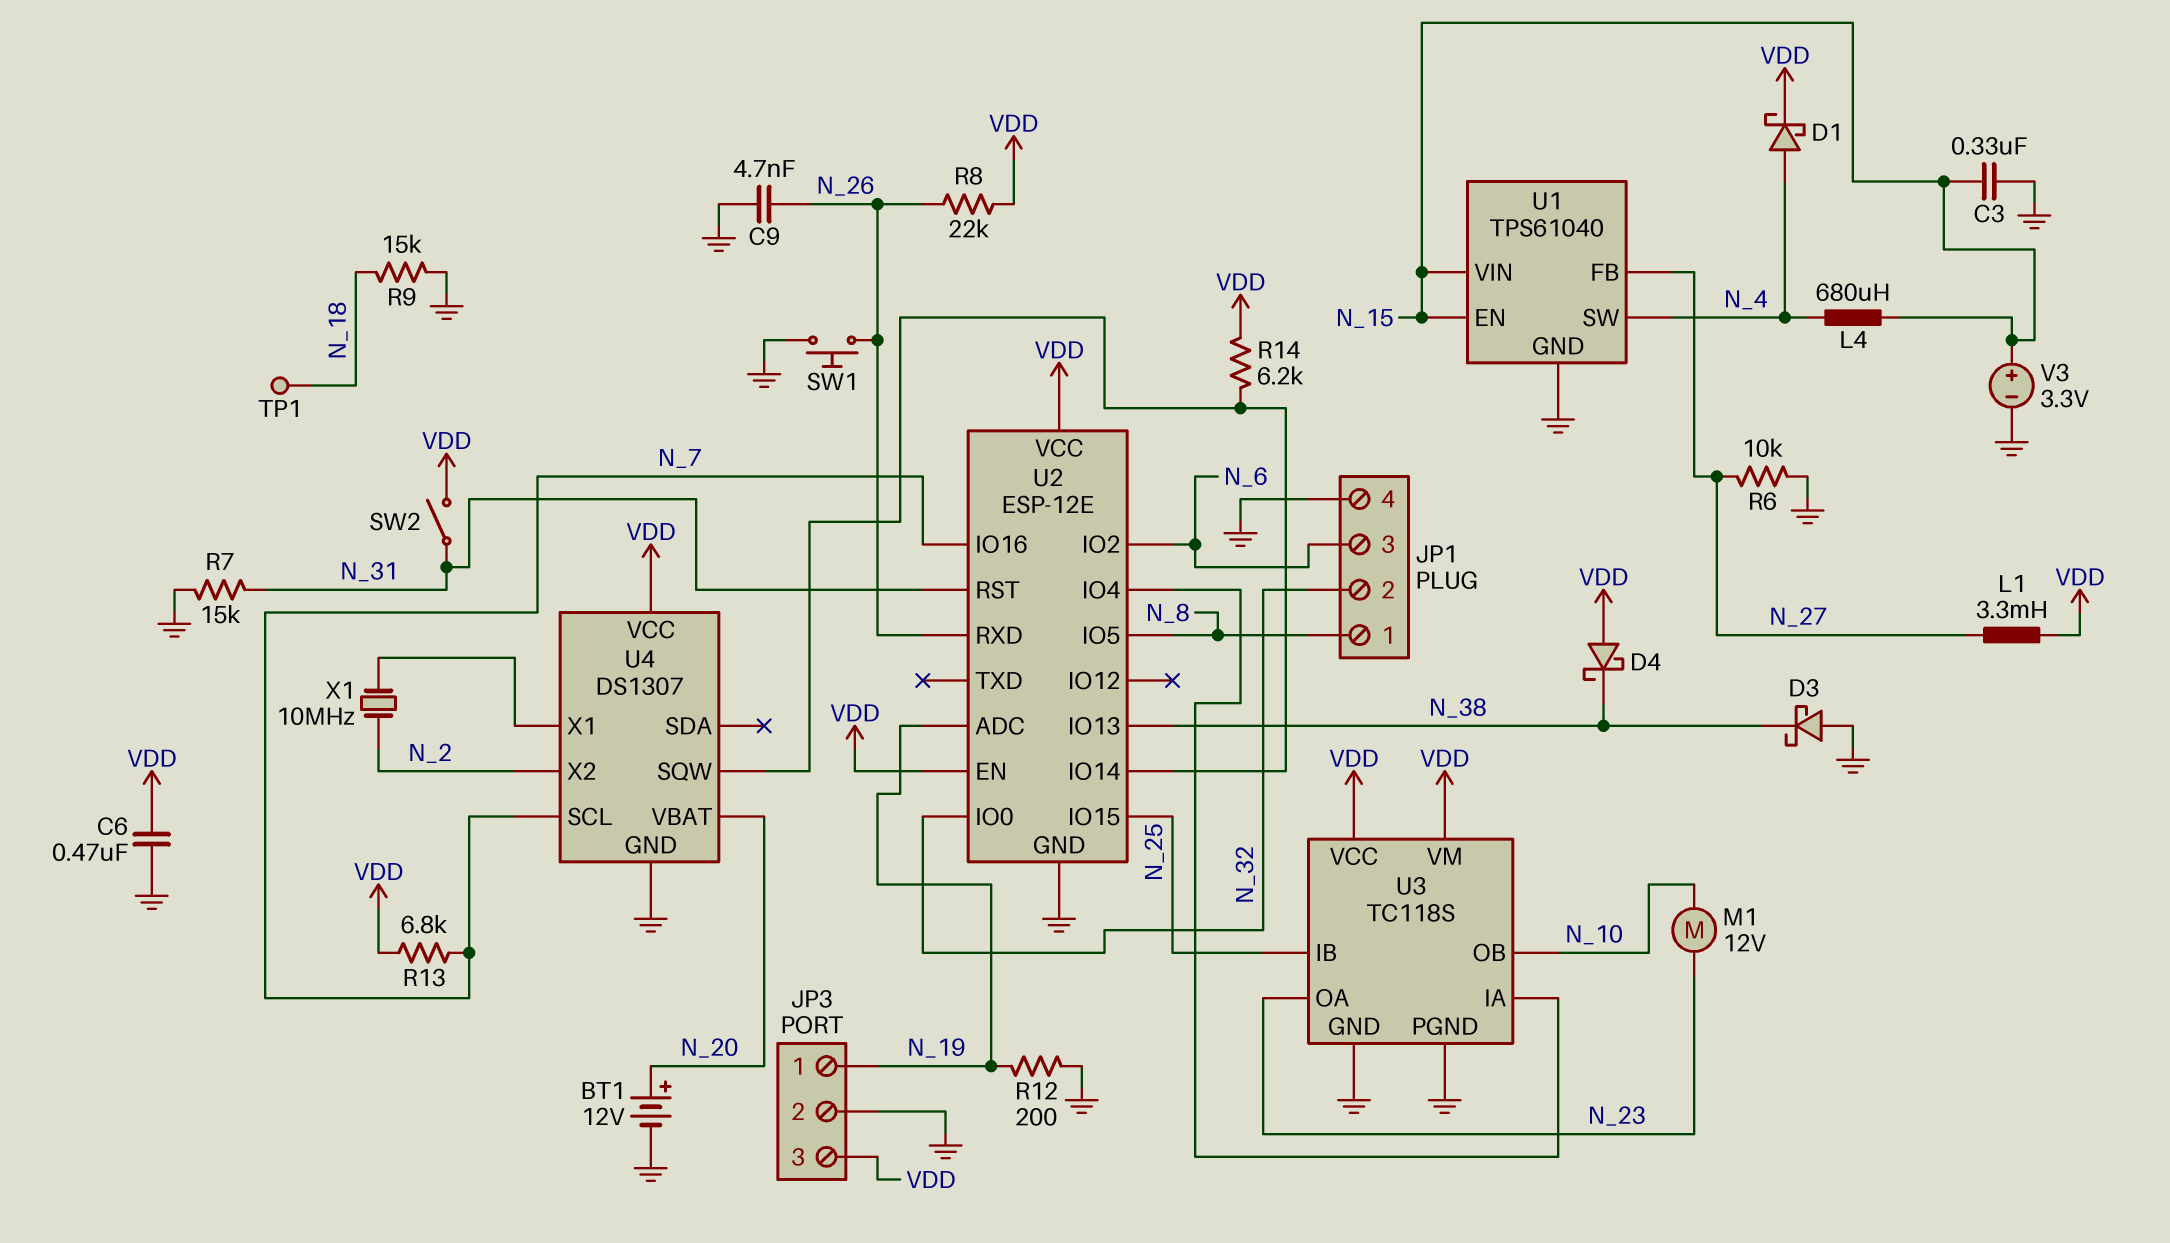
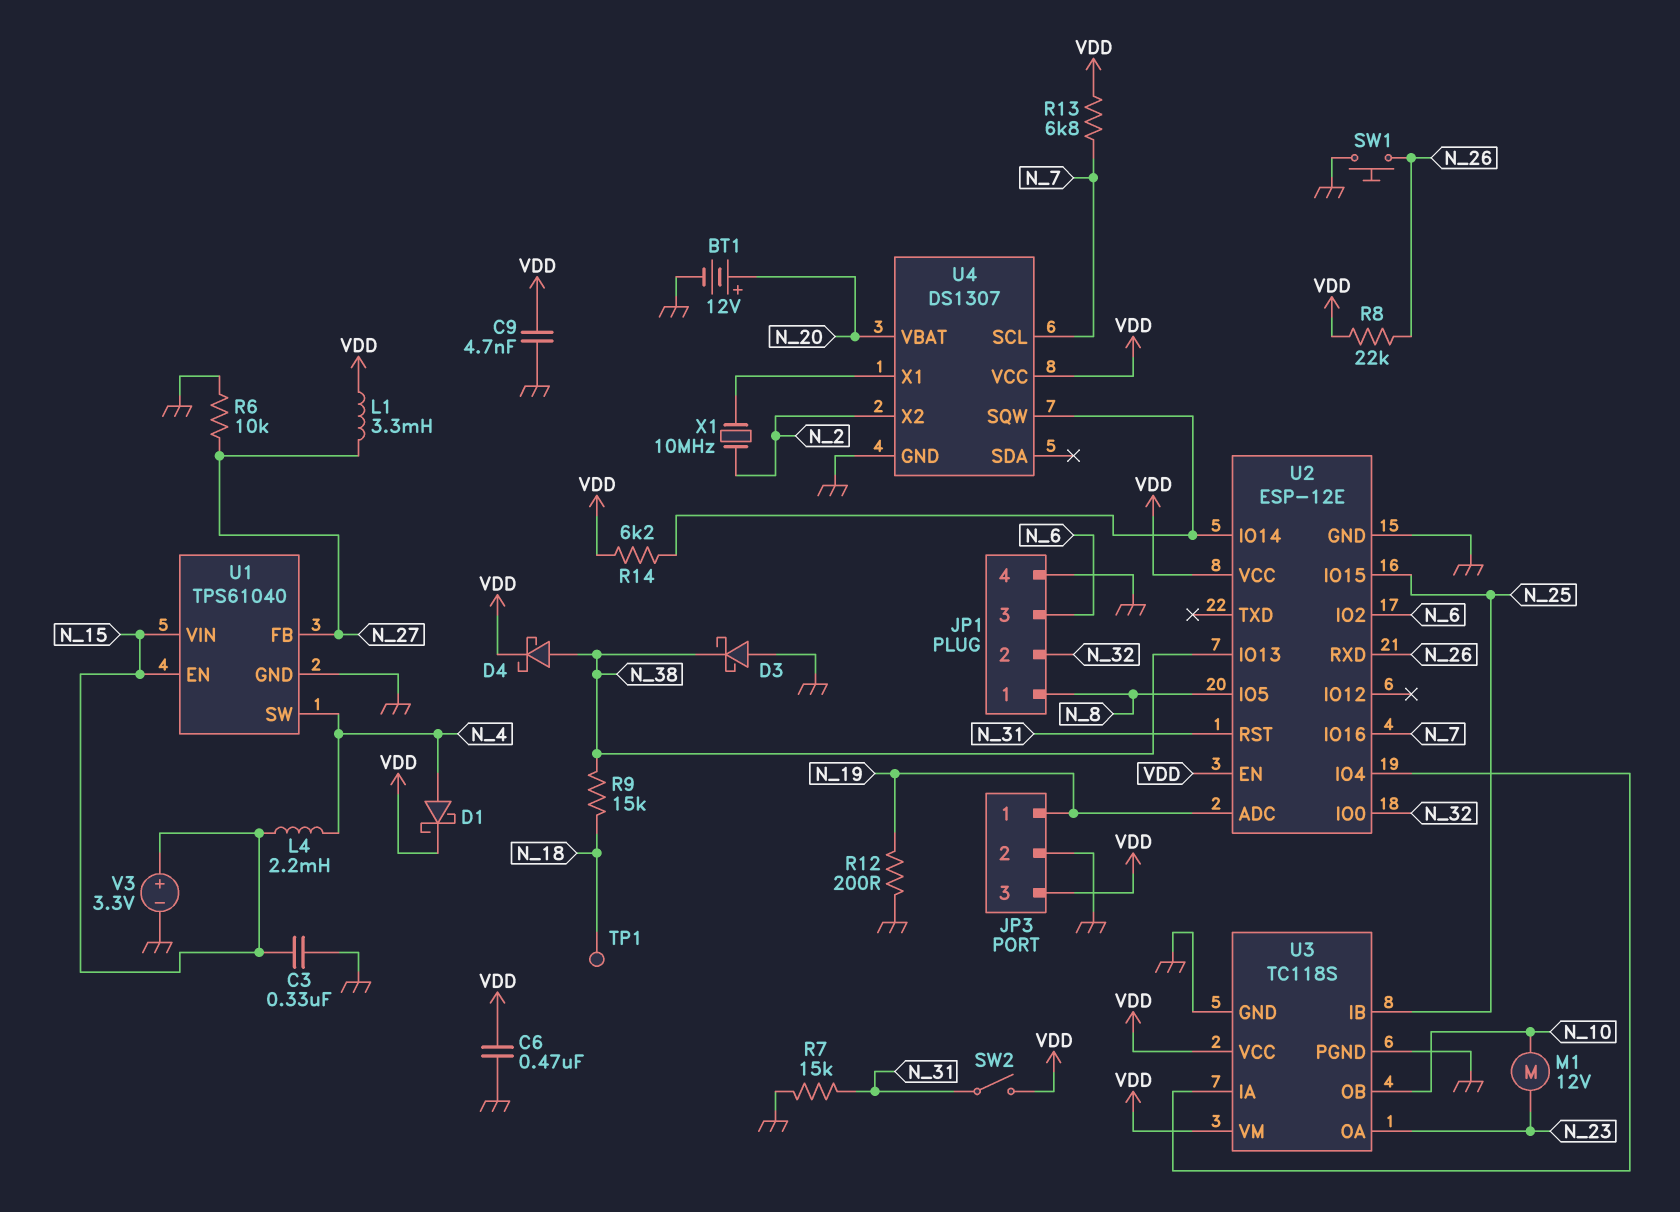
C9: 4.7nF (GND, N_26) -> 4.7nF (GND, VDD)
D4: schottky (A VDD, K N_38) -> schottky (A N_38, K VDD)
L4: 680uH (N_4, N_15) -> 2.2mH (N_4, N_15)
R9: 15k (GND, N_18) -> 15k (N_18, N_38)

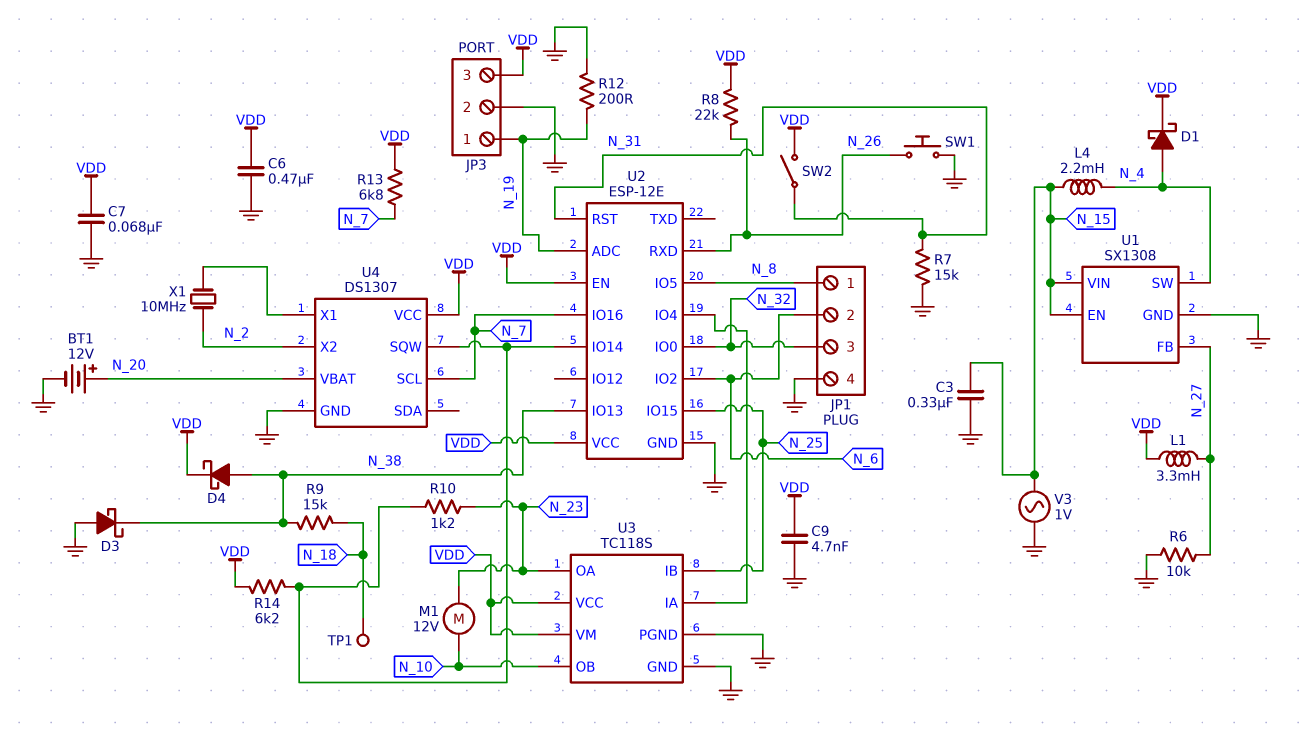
C7: none -> 68nF (GND, VDD)
JP1 pin 2: N_32 -> N_6
JP1 pin 3: N_6 -> N_32
R10: none -> 1.2k (N_23, U2/IO14)
U1: TPS61040 -> SX1308
V3: 3.3V (plus N_15, minus GND) -> AC 1V (GND, N_15)

